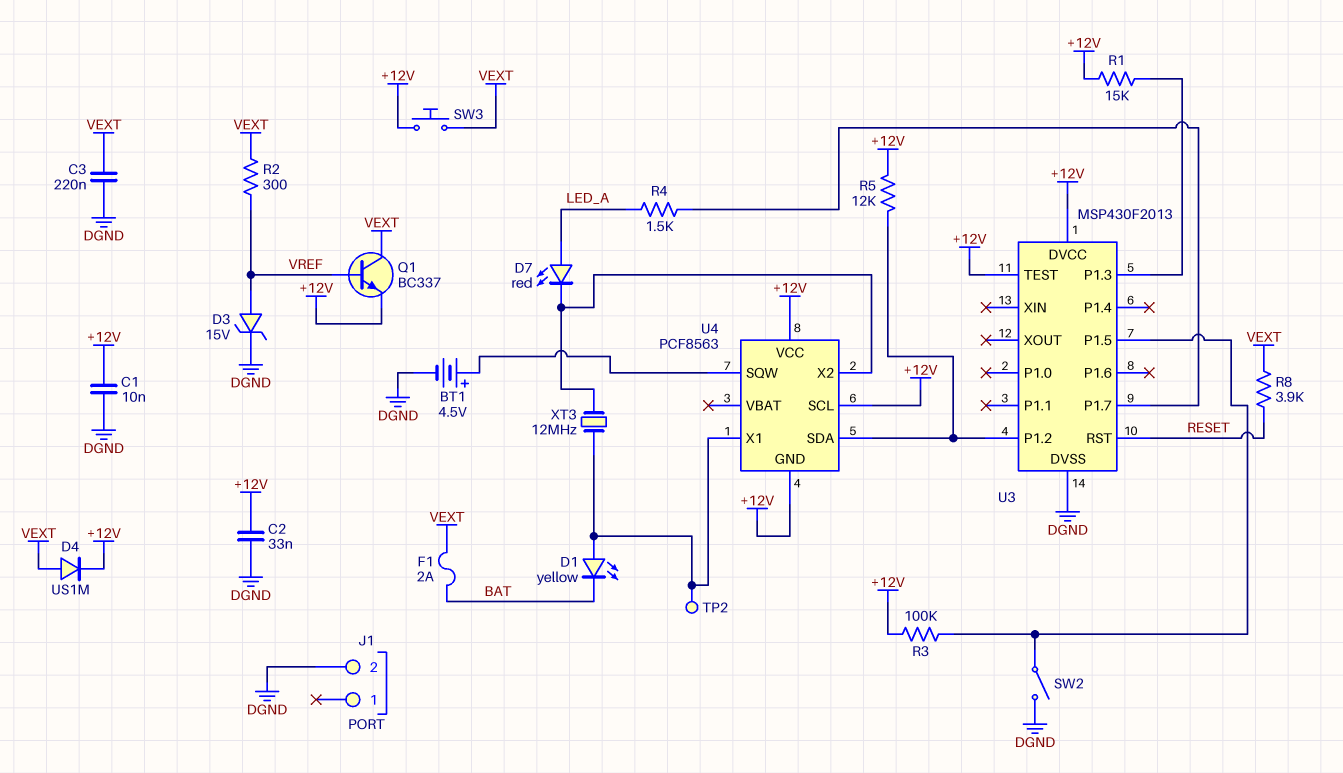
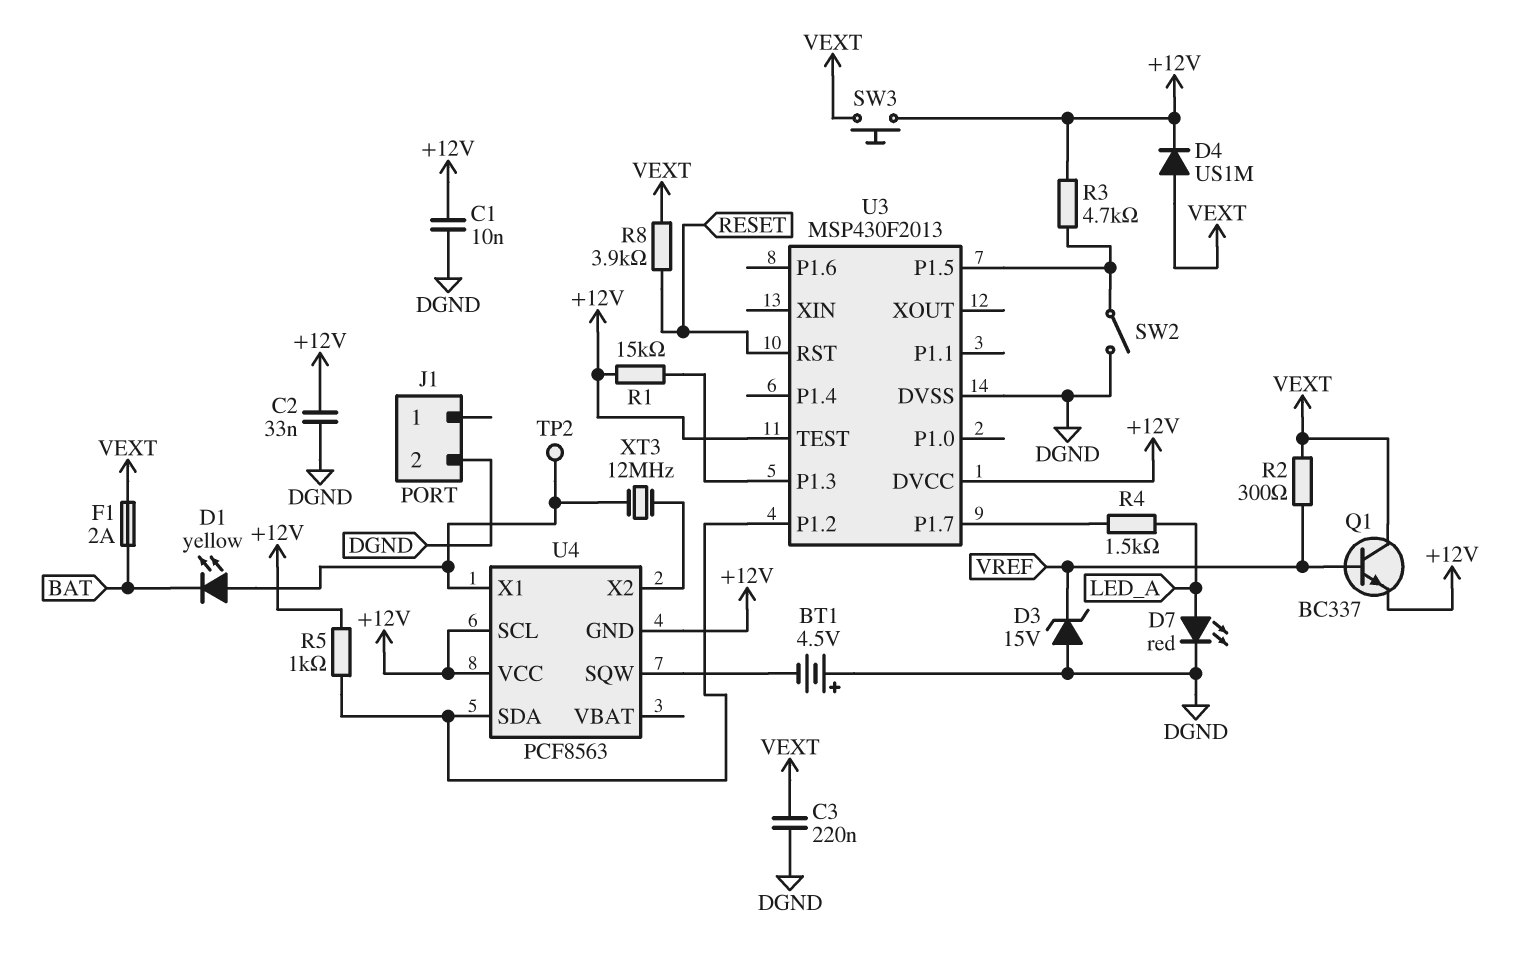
BT1: 4.5V (plus U4/SQW, minus DGND) -> 4.5V (plus DGND, minus U4/SQW)
D3: zener 15V (A VREF, K DGND) -> zener 15V (A DGND, K VREF)
D7: LED red (A LED_A, K U4/X2) -> LED red (A LED_A, K DGND)
R3: 100k (+12V, U3/P1.5) -> 4.7k (+12V, U3/P1.5)
R5: 12k (+12V, U3/P1.2) -> 1k (+12V, U3/P1.2)

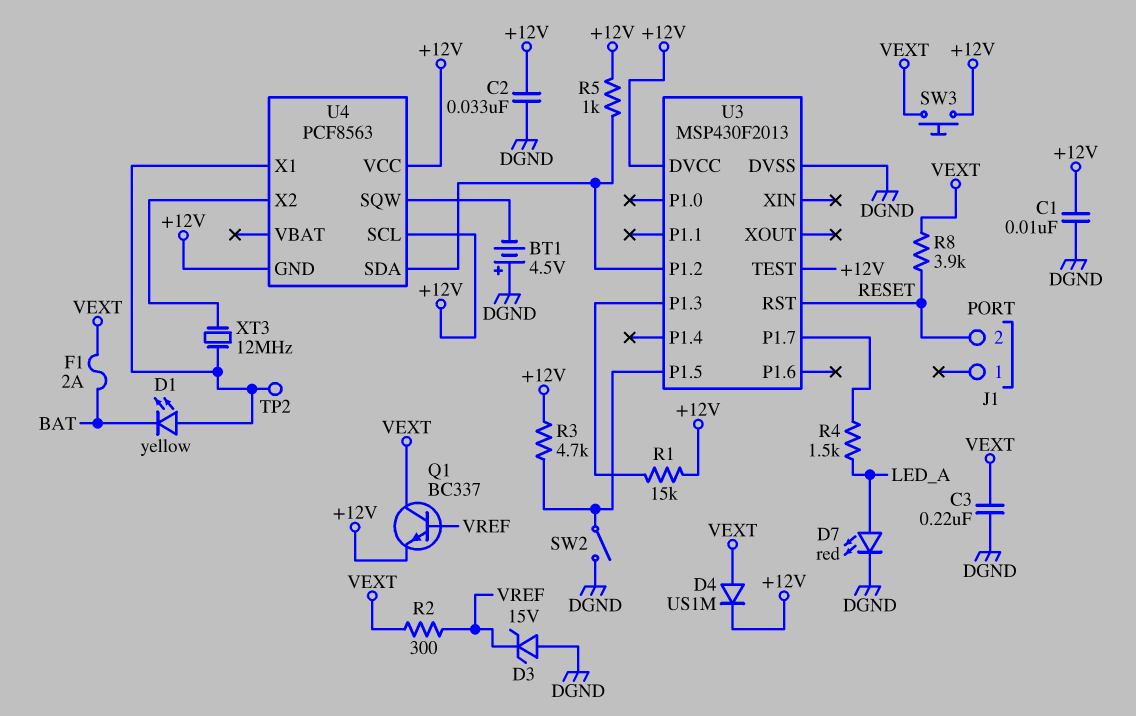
J1 pin 2: DGND -> RESET

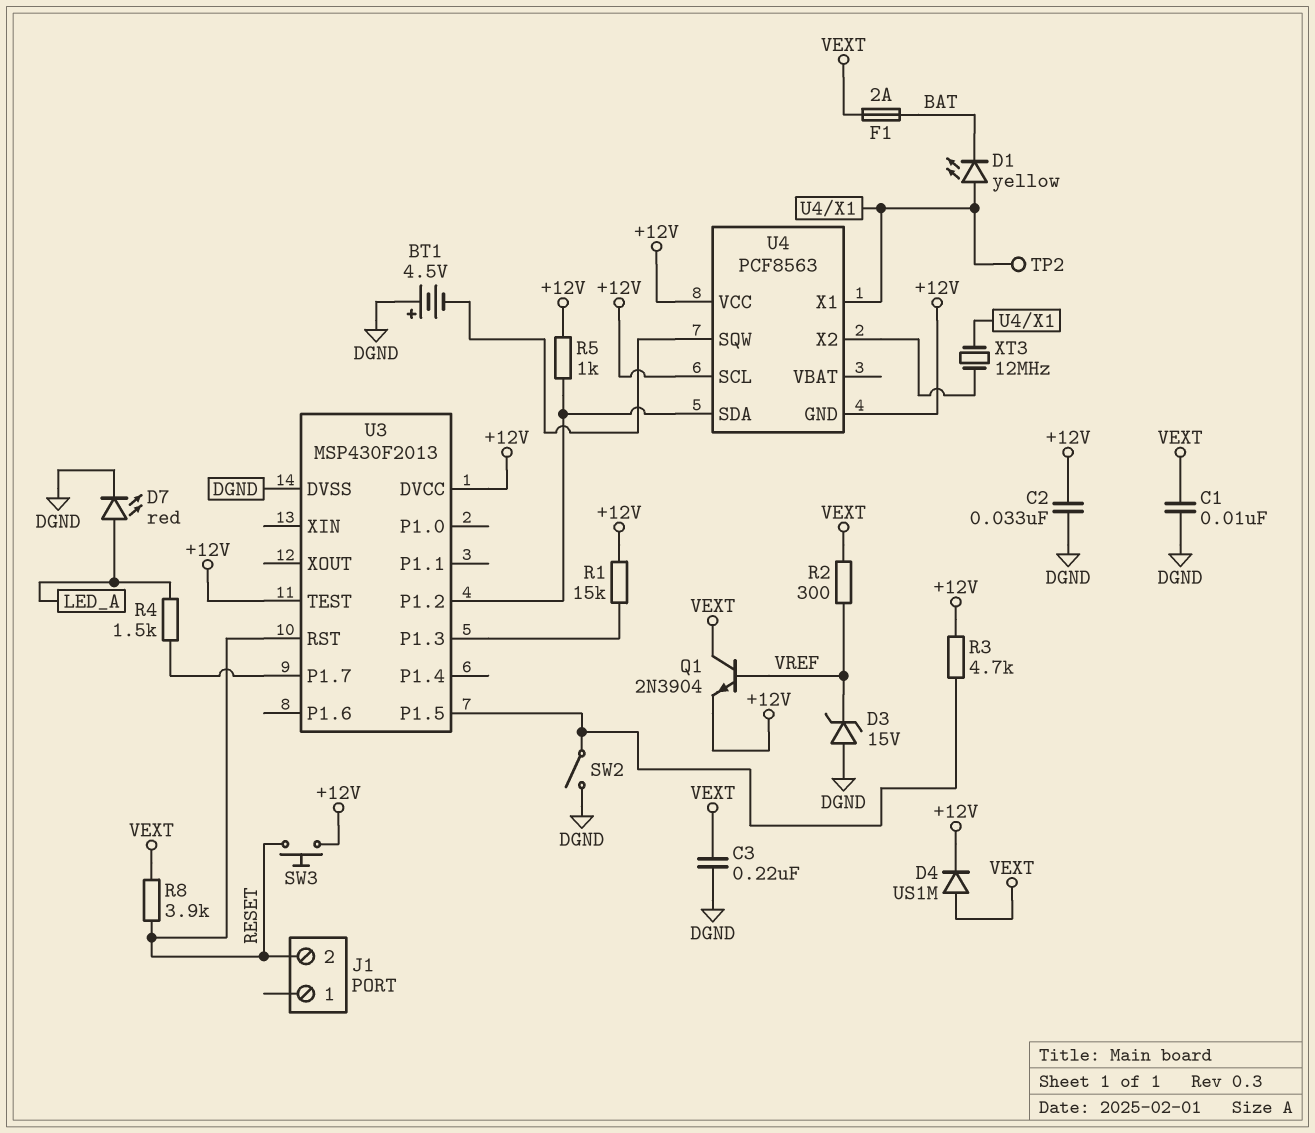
C1: 10nF (+12V, DGND) -> 10nF (DGND, VEXT)
Q1: NPN BC337 (B VREF, C VEXT, E +12V) -> NPN 2N3904 (B VREF, C VEXT, E +12V)
SW3: button (+12V, VEXT) -> button (+12V, RESET)

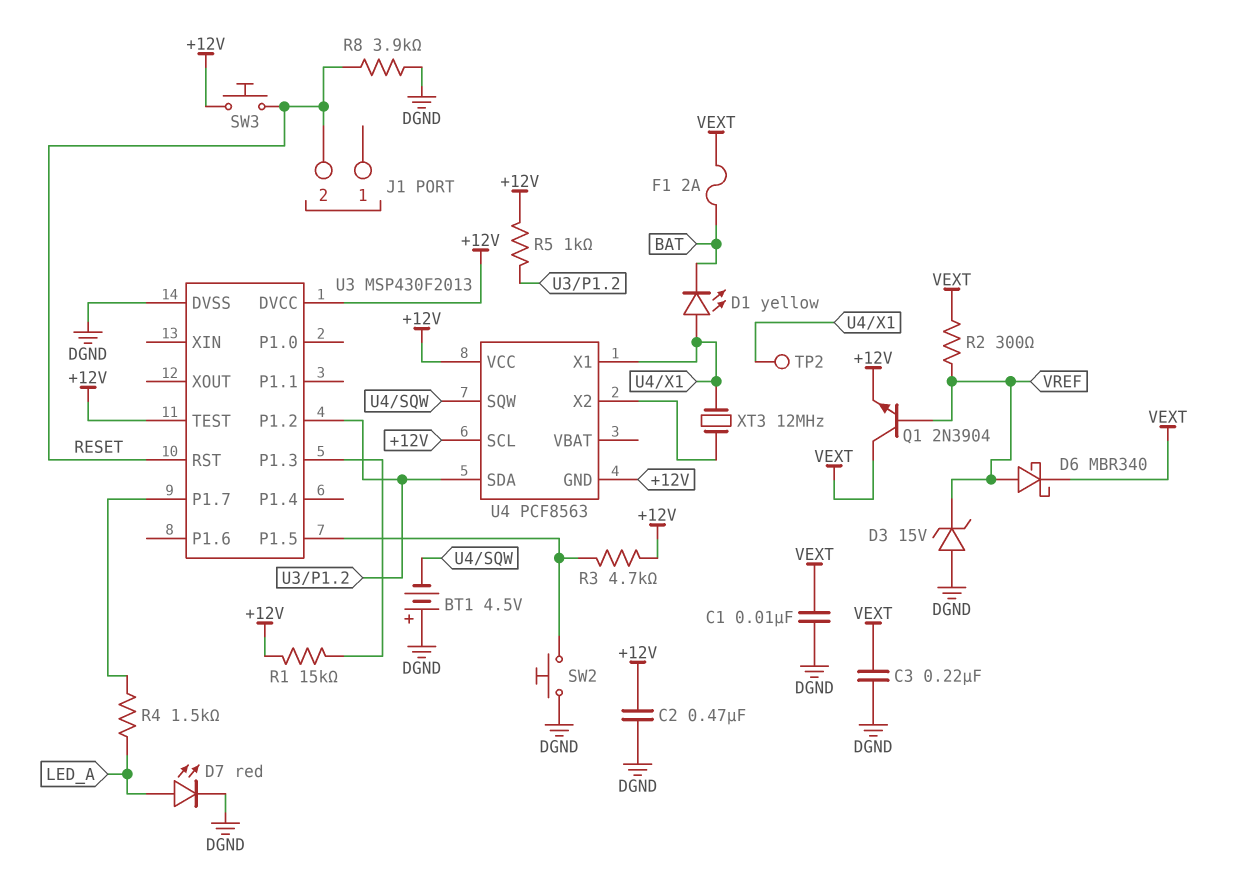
C2: 33nF (+12V, DGND) -> 470nF (+12V, DGND)
D4: diode US1M (A VEXT, K +12V) -> none
D6: none -> schottky MBR340 (A VREF, K VEXT)
R8: 3.9k (RESET, VEXT) -> 3.9k (DGND, RESET)
SW2: switch (DGND, U3/P1.5) -> button (DGND, U3/P1.5)

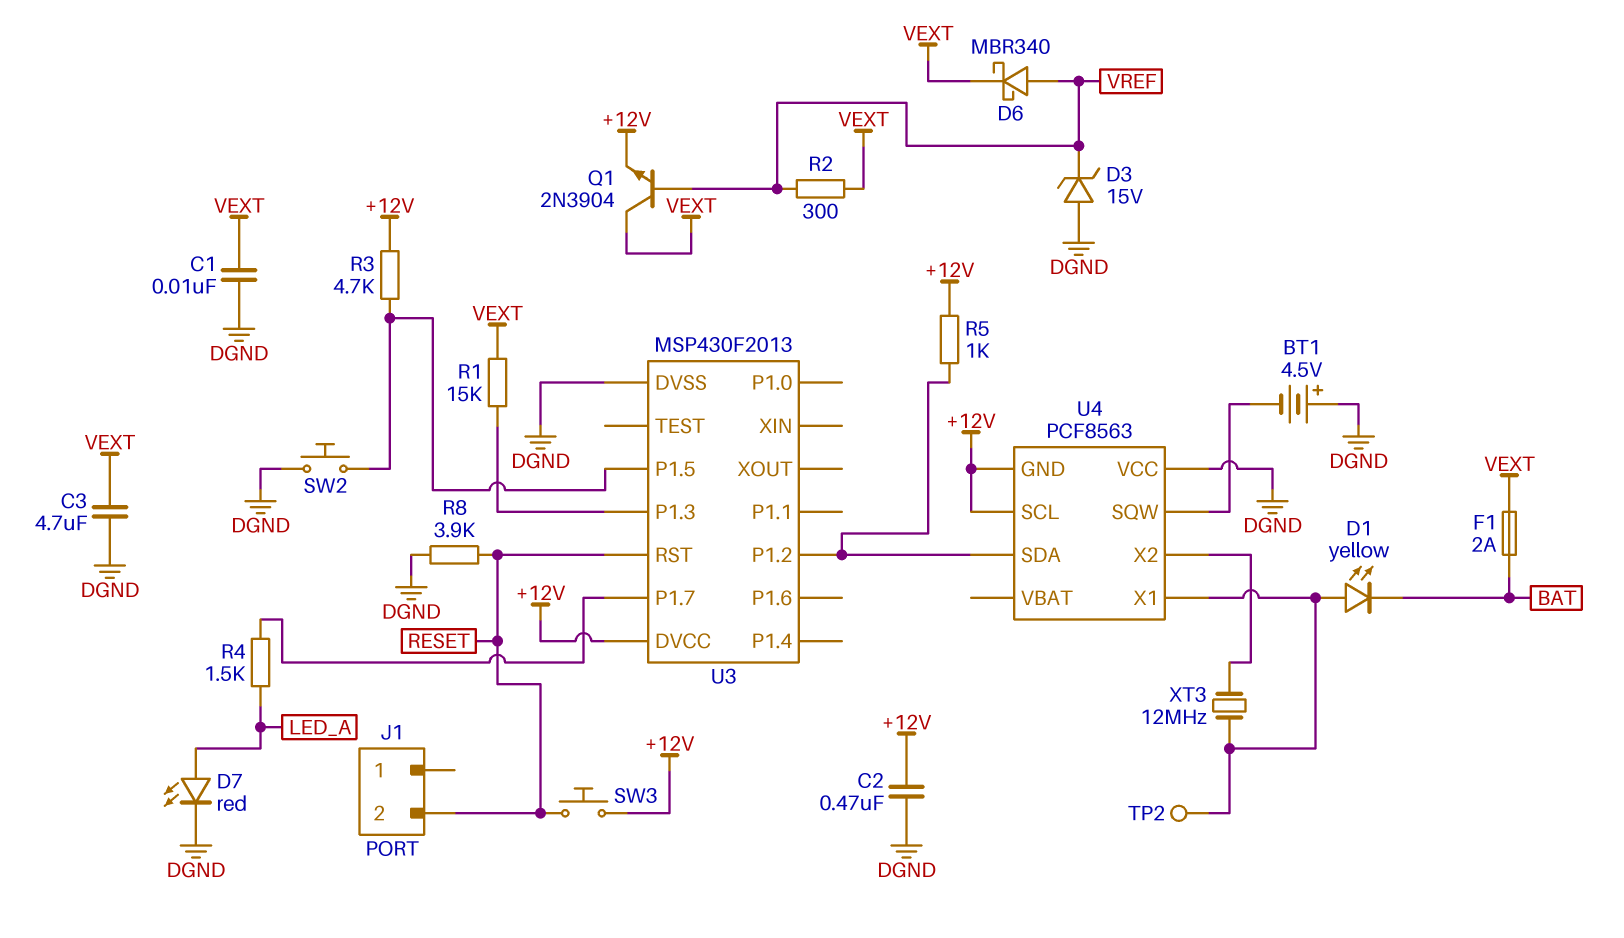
C3: 220nF (DGND, VEXT) -> 4.7uF (DGND, VEXT)
R1: 15k (+12V, U3/P1.3) -> 15k (U3/P1.3, VEXT)
U3 pin TEST: +12V -> none
U4 pin VCC: +12V -> DGND

